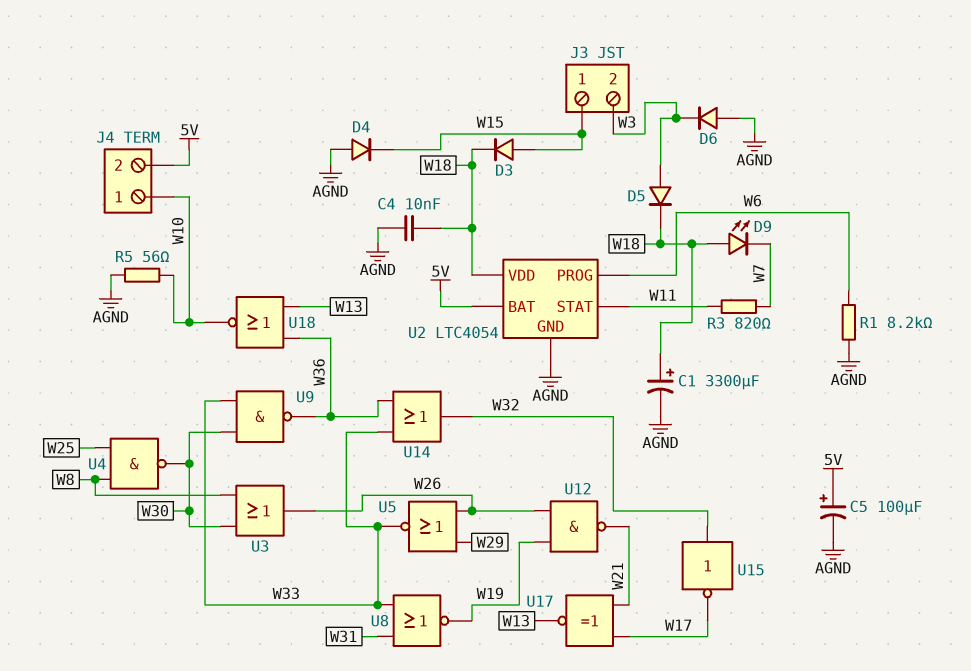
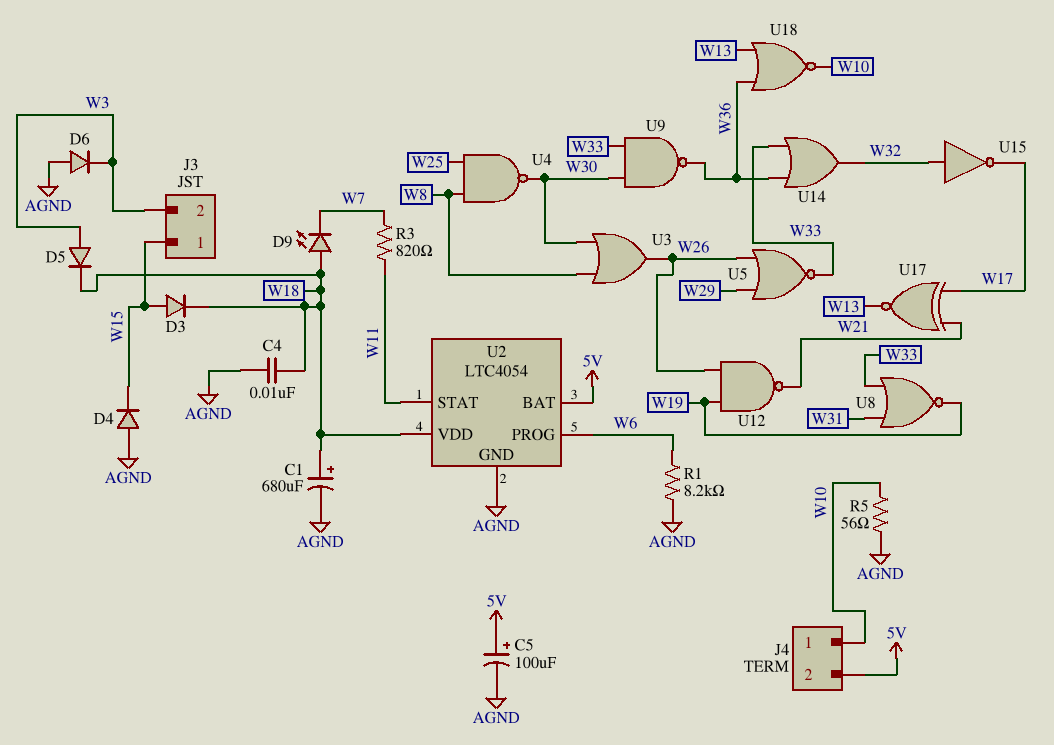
C1: 3300uF (plus W18, minus AGND) -> 680uF (plus W18, minus AGND)

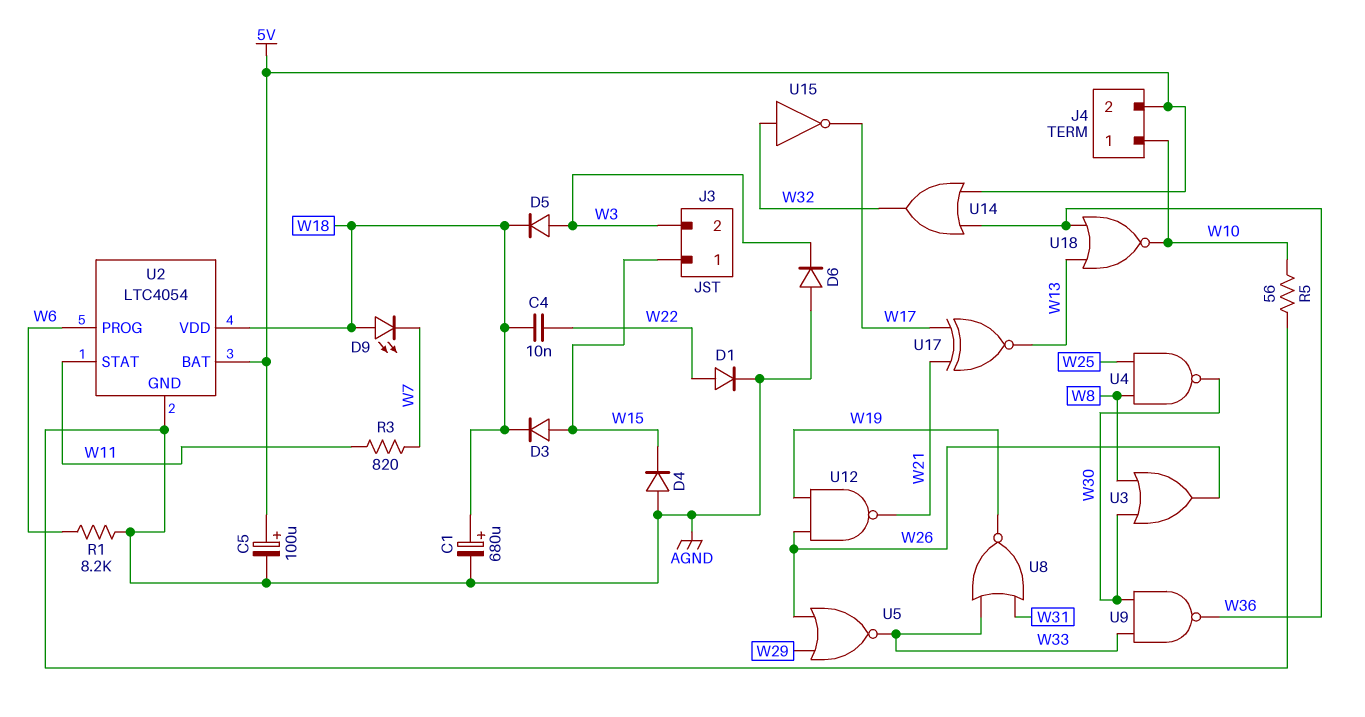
C4: 10nF (AGND, W18) -> 10nF (W18, W22)
D1: none -> diode (A W22, K AGND)
U14: OR (in W33, in W36, out W32) -> OR (in 5V, in W36, out W32)

